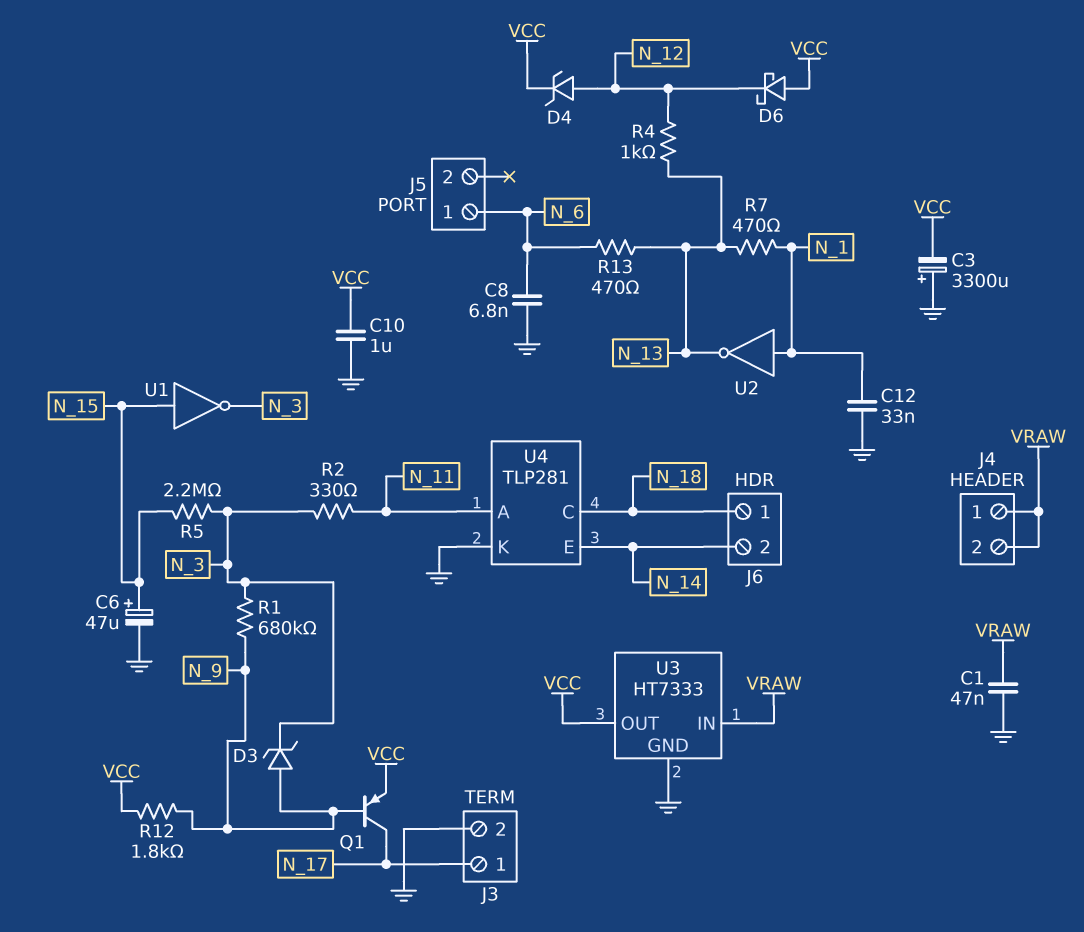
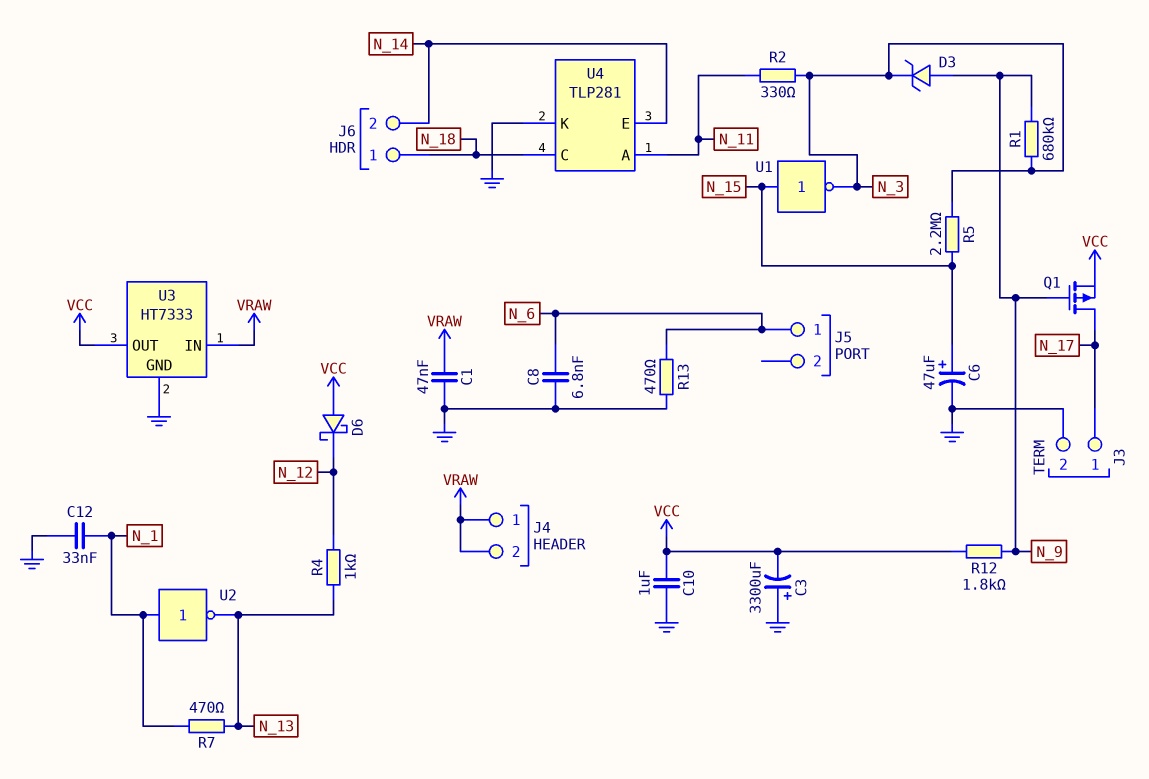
D4: zener (A N_12, K VCC) -> none
Q1: PNP (B N_9, C N_17, E VCC) -> PMOS (G N_9, D N_17, S VCC)
R13: 470 (N_6, N_13) -> 470 (GND, N_6)

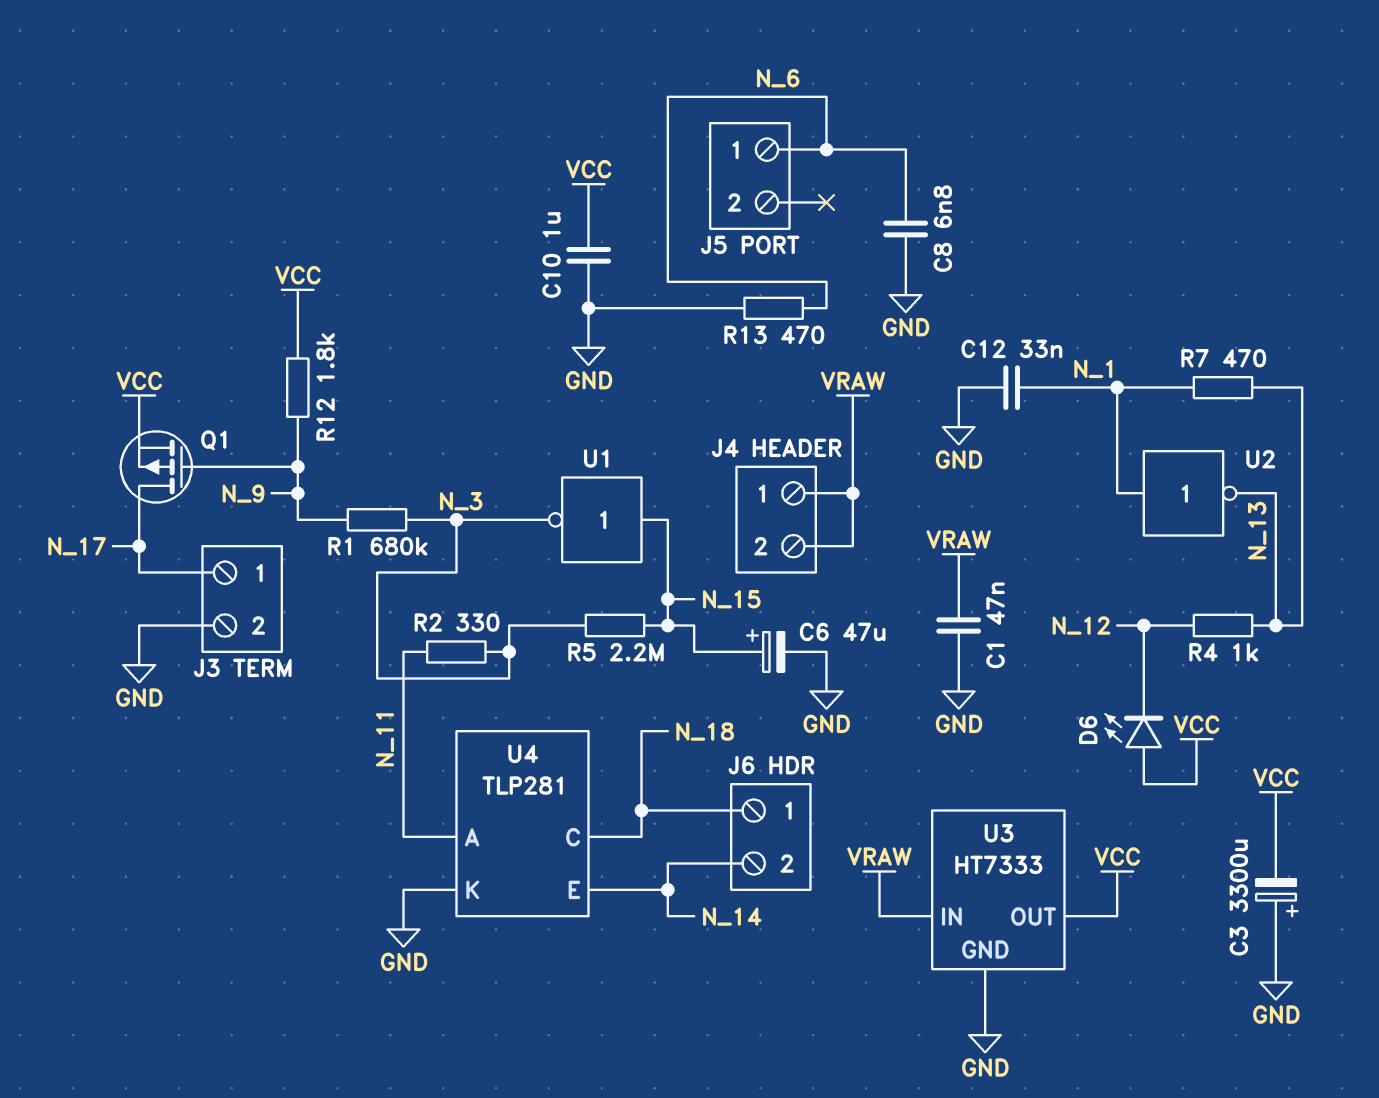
D3: zener (A N_9, K N_3) -> none
D6: schottky (A VCC, K N_12) -> LED (A VCC, K N_12)

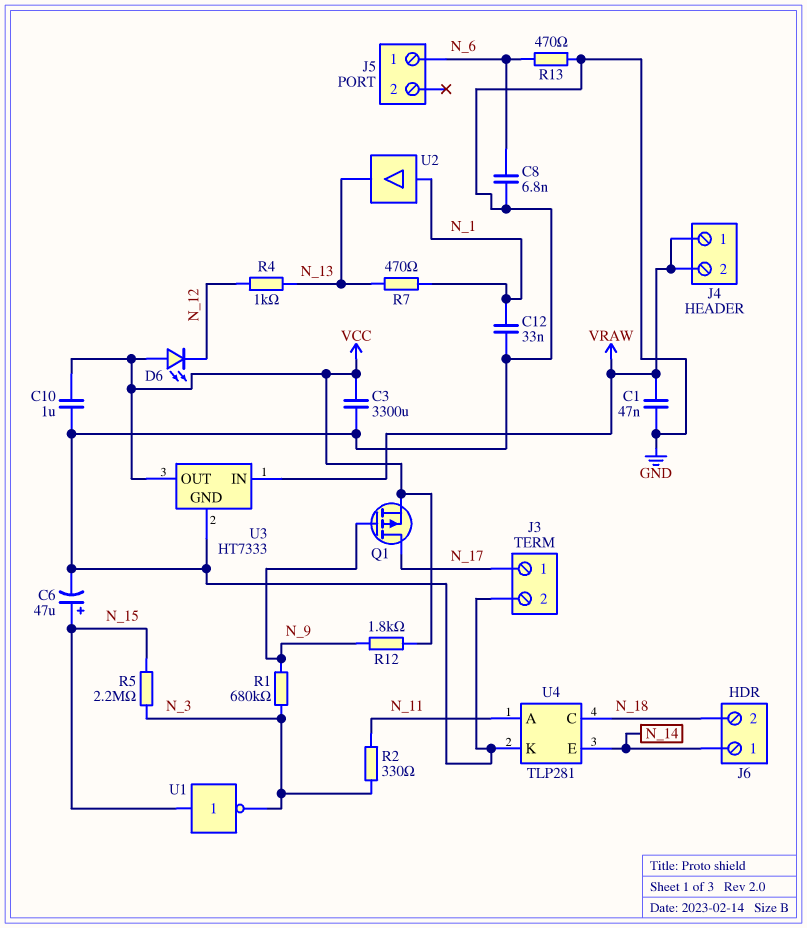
C3: 3300uF (plus GND, minus VCC) -> 3300uF (GND, VCC)
J6 pin 1: N_18 -> N_14
J6 pin 2: N_14 -> N_18
U2: NOT (in N_1, out N_13) -> buffer (in N_1, out N_13)

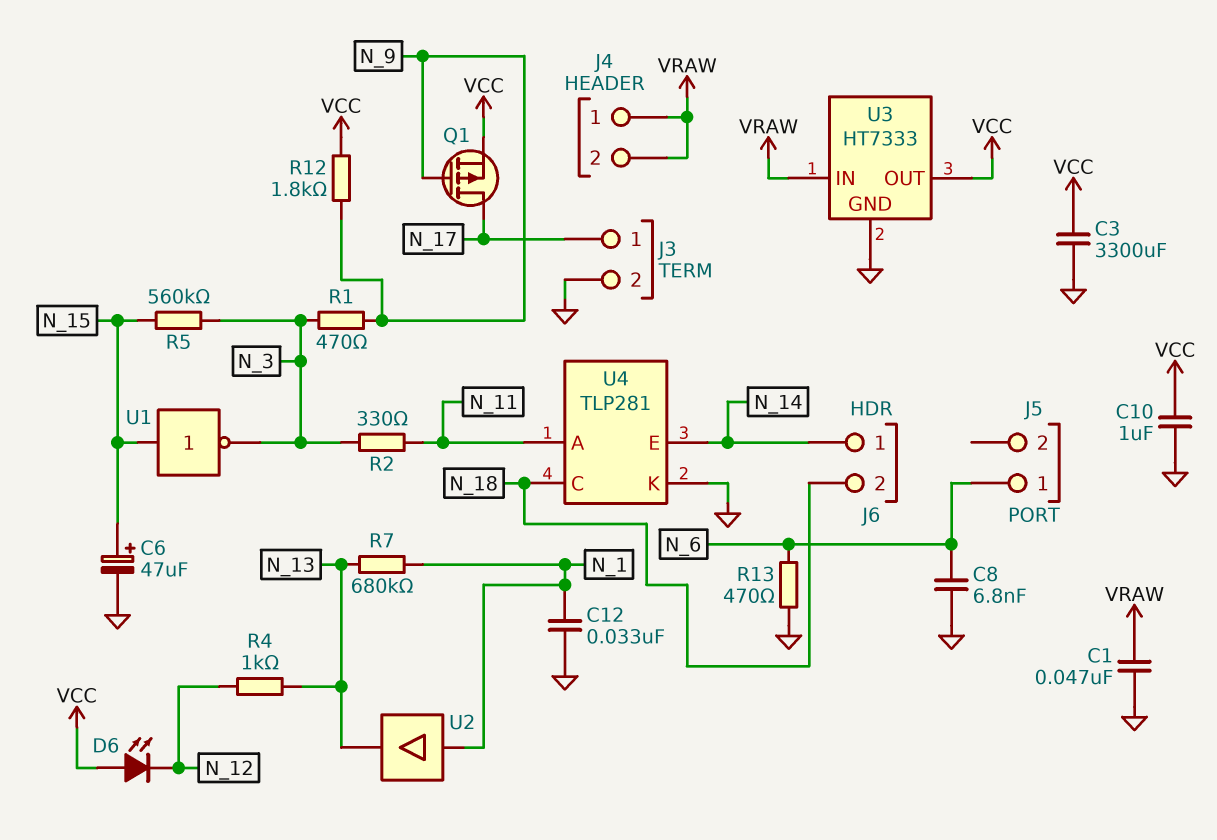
R1: 680k (N_3, N_9) -> 470 (N_3, N_9)
R5: 2.2M (N_3, N_15) -> 560k (N_3, N_15)
R7: 470 (N_1, N_13) -> 680k (N_1, N_13)

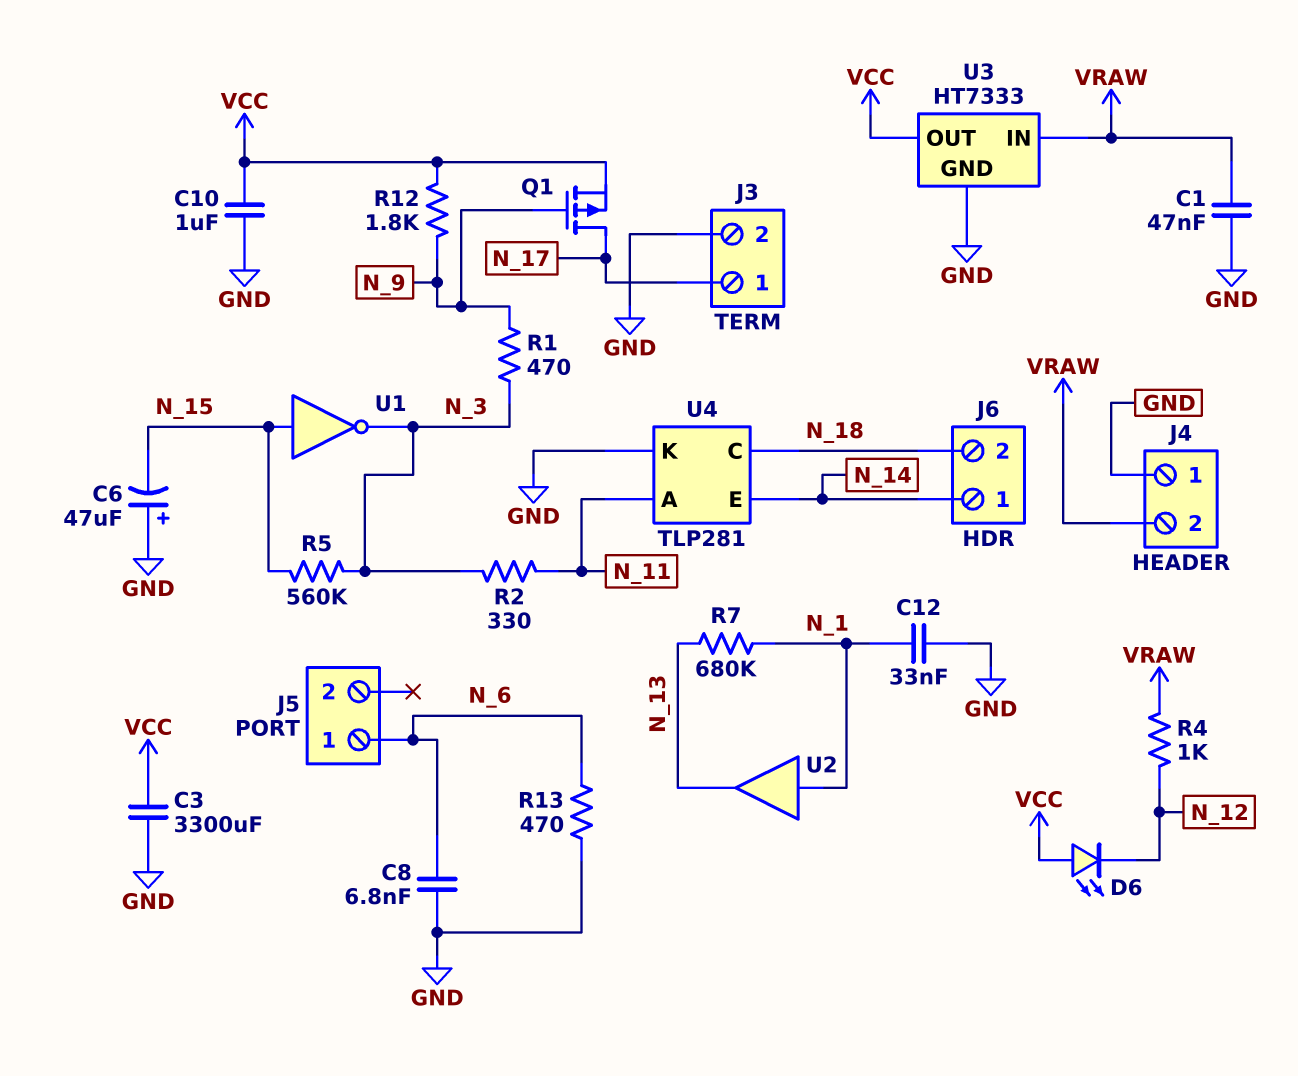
C6: 47uF (plus N_15, minus GND) -> 47uF (plus GND, minus N_15)
J4 pin 1: VRAW -> GND
R4: 1k (N_12, N_13) -> 1k (N_12, VRAW)

